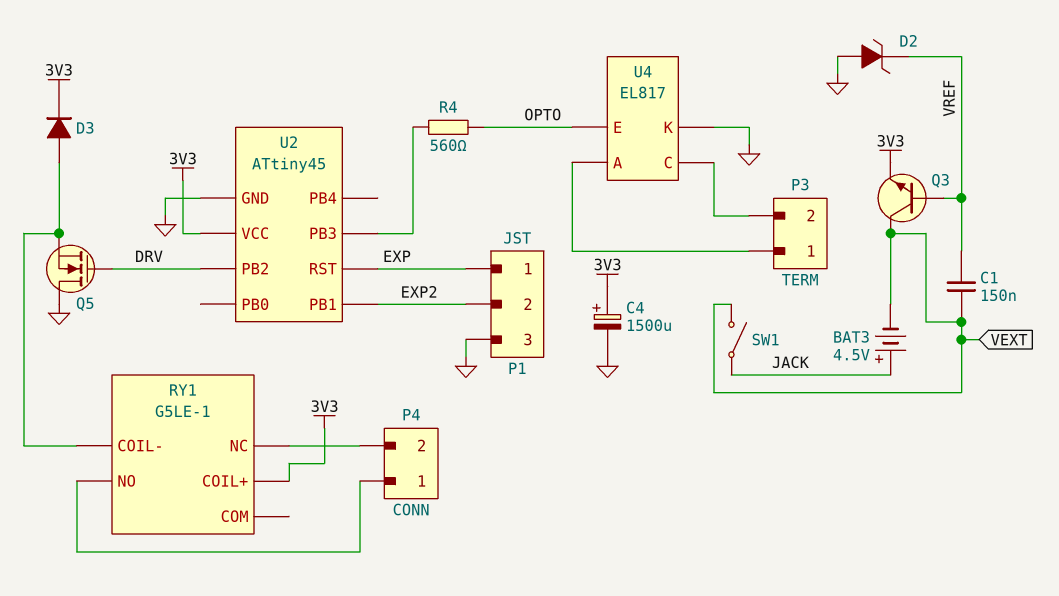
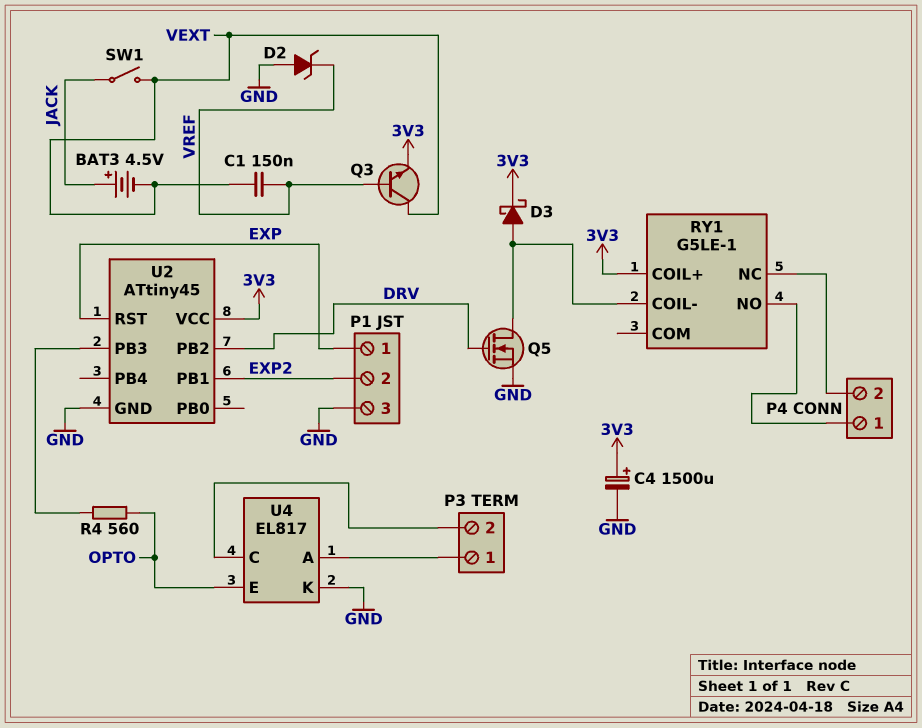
D3: diode (A RY1/COIL-, K 3V3) -> schottky (A RY1/COIL-, K 3V3)
Q5: NMOS (G DRV, D GND, S RY1/COIL-) -> NMOS (G DRV, D RY1/COIL-, S GND)

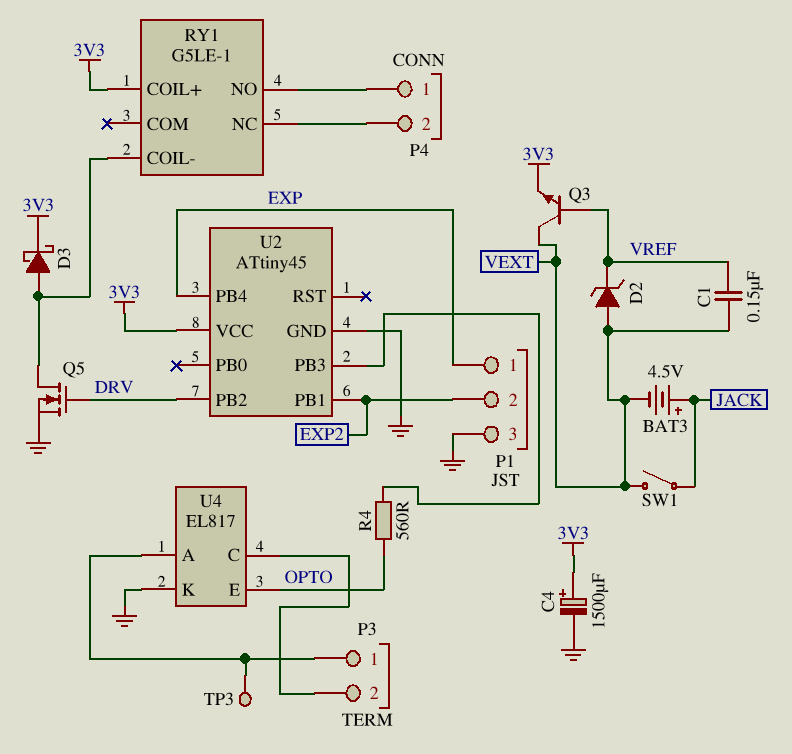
D2: zener (A GND, K VREF) -> zener (A VEXT, K VREF)
TP3: none -> test point (P3/1)
U2 pin PB4: none -> EXP
U2 pin RST: EXP -> none

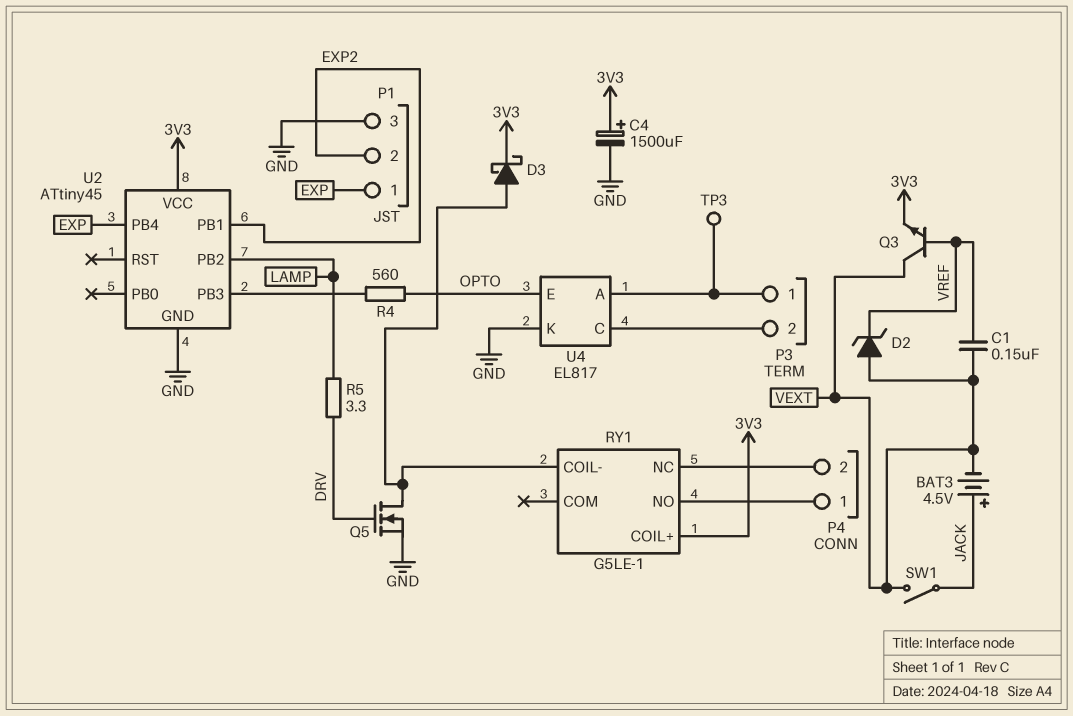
R5: none -> 3.3 (DRV, LAMP)
U2 pin PB2: DRV -> LAMP

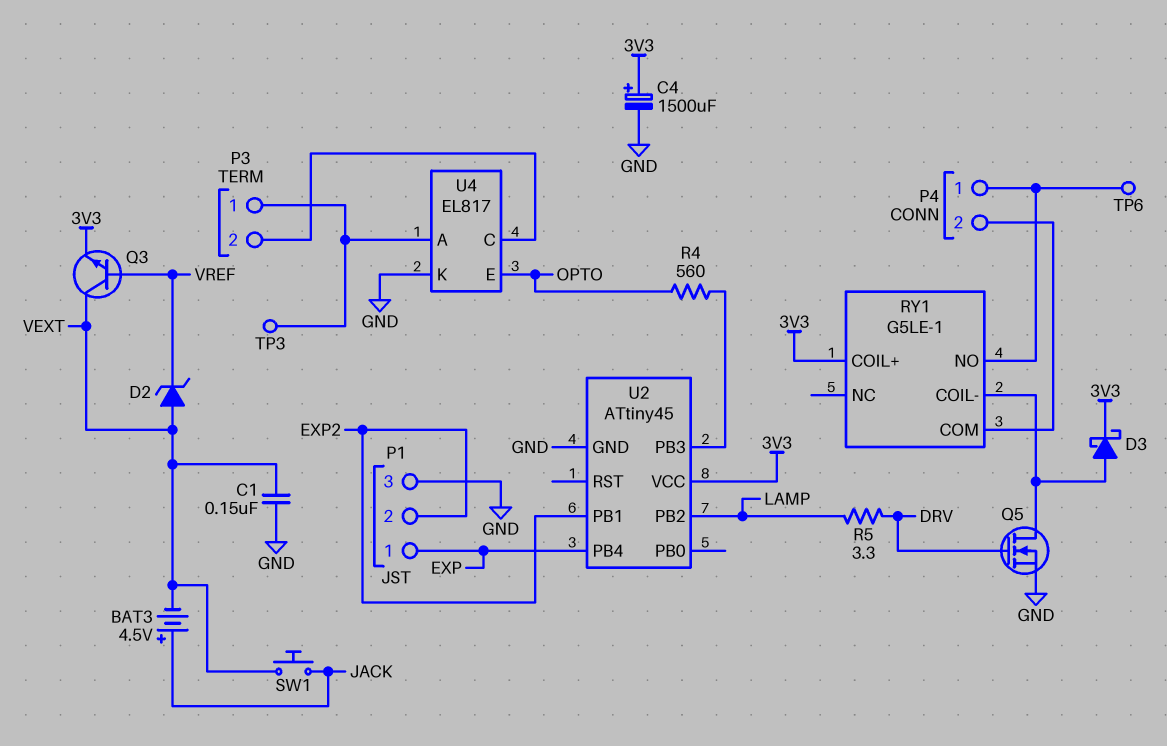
C1: 150nF (VEXT, VREF) -> 150nF (GND, VEXT)
RY1 pin COM: none -> P4/2
RY1 pin NC: P4/2 -> none
SW1: switch (JACK, VEXT) -> button (JACK, VEXT)
TP6: none -> test point (P4/1)

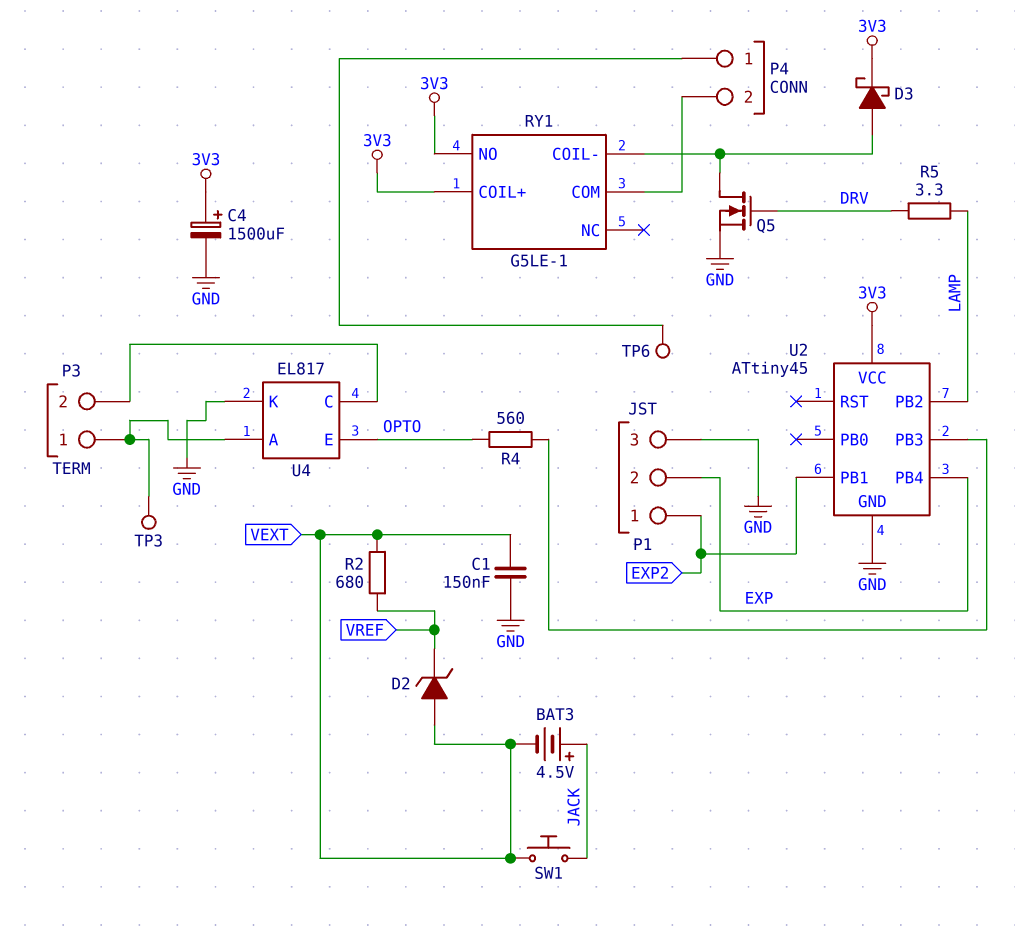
P1 pin 1: EXP -> EXP2
P1 pin 2: EXP2 -> EXP
Q3: NPN (B VREF, C VEXT, E 3V3) -> none
R2: none -> 680 (VEXT, VREF)
RY1 pin NO: P4/1 -> 3V3

